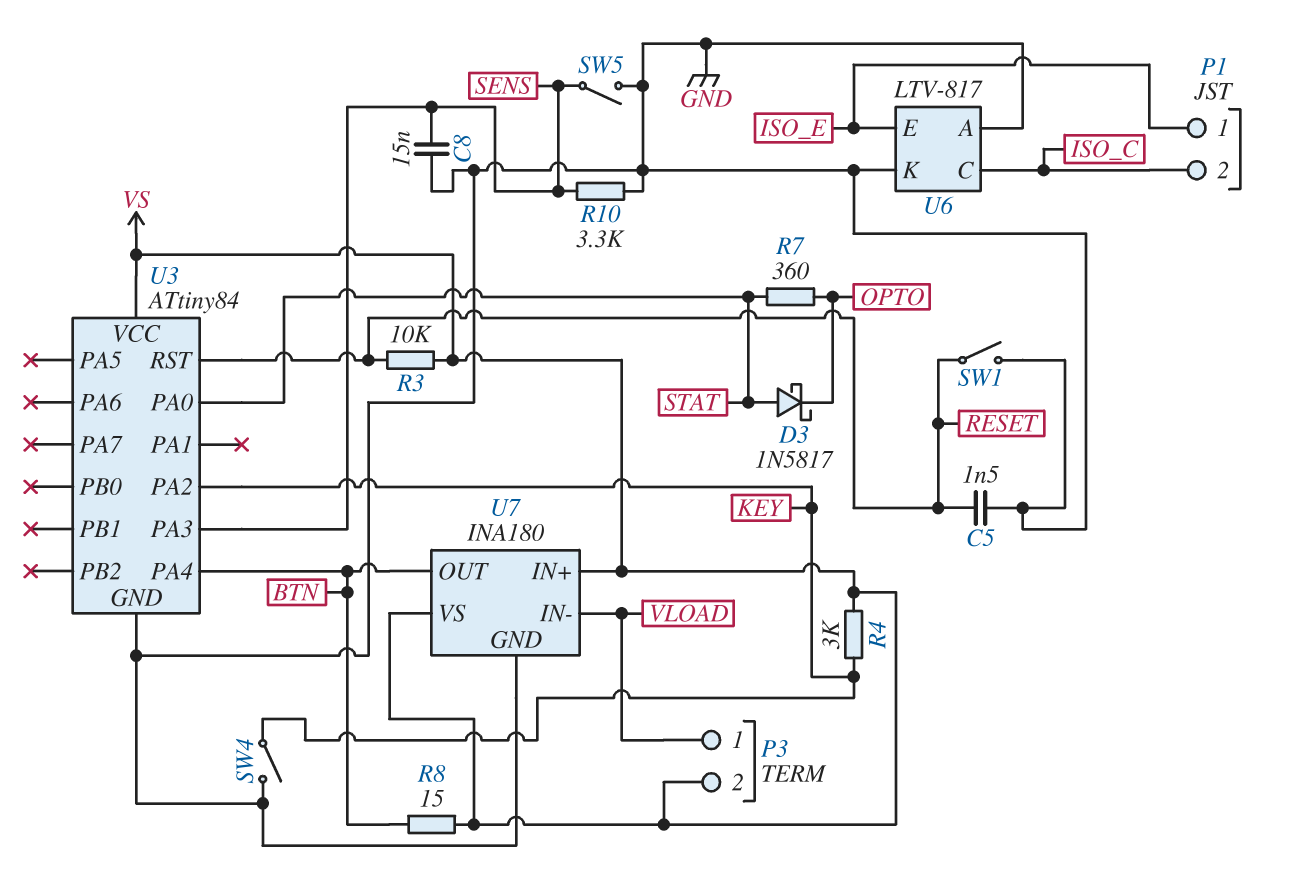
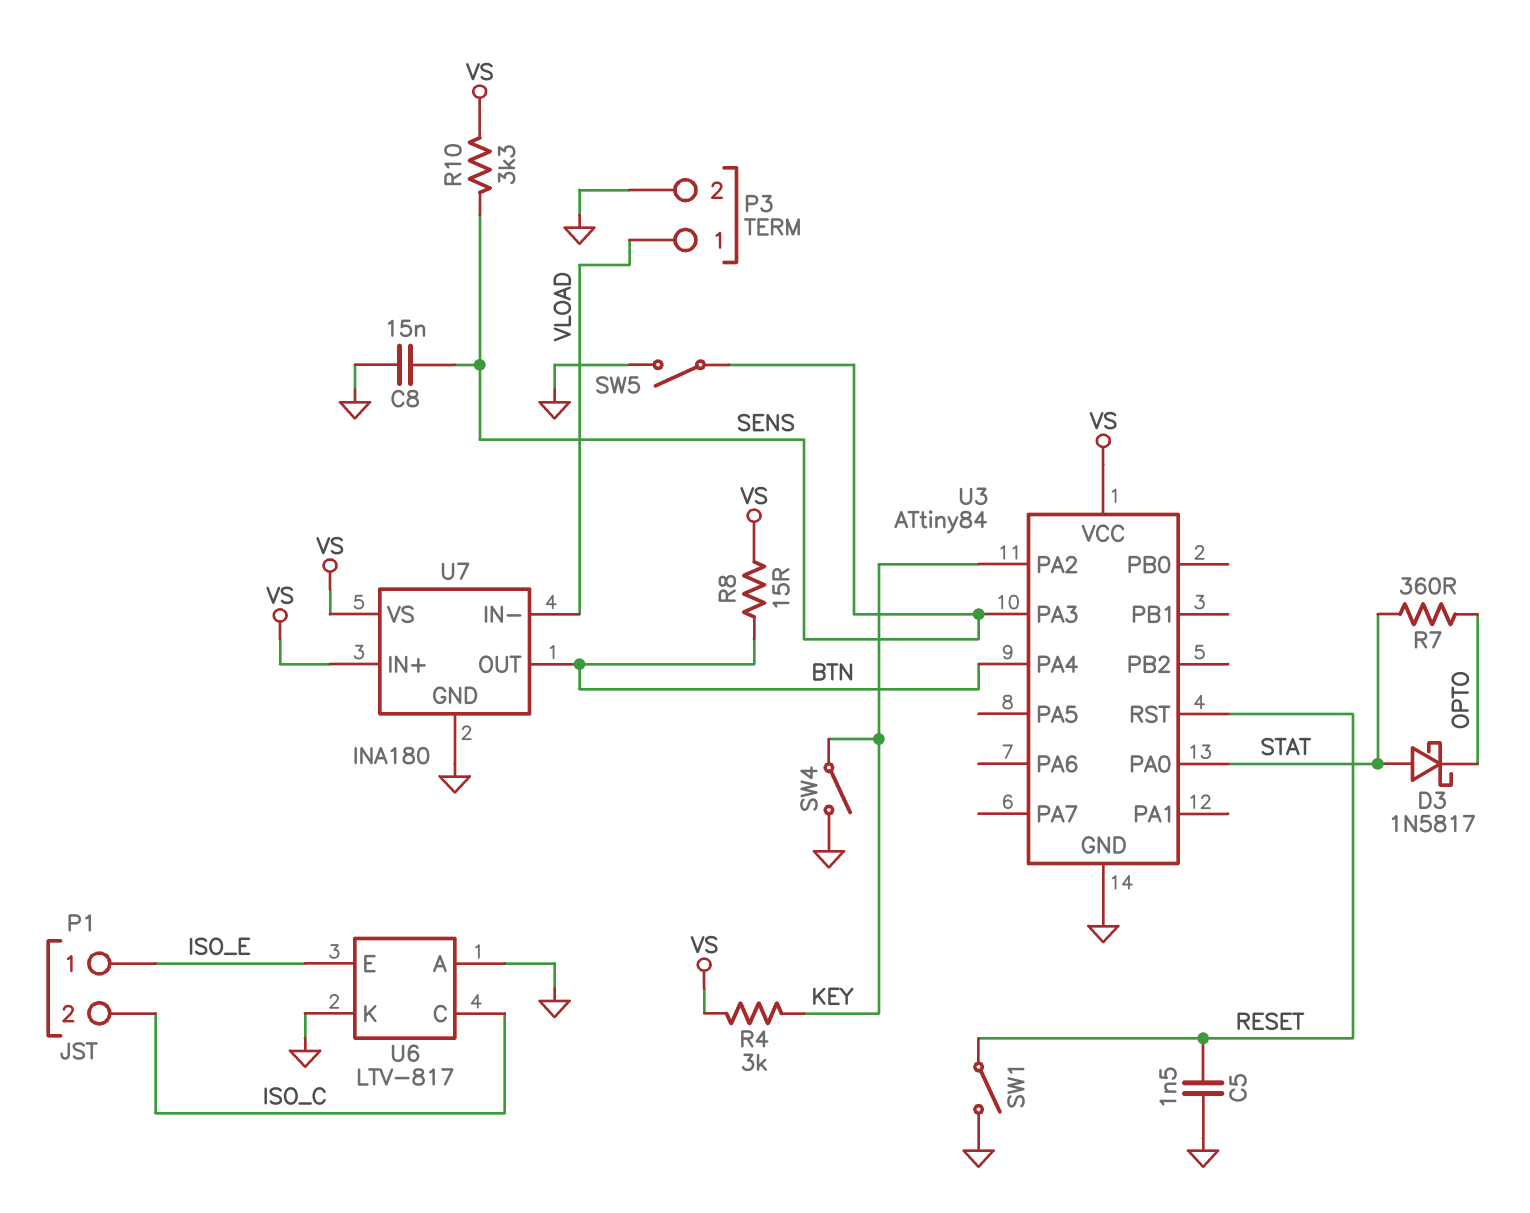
P3 pin 2: VS -> GND
R3: 10k (RESET, VS) -> none
R10: 3.3k (GND, SENS) -> 3.3k (SENS, VS)

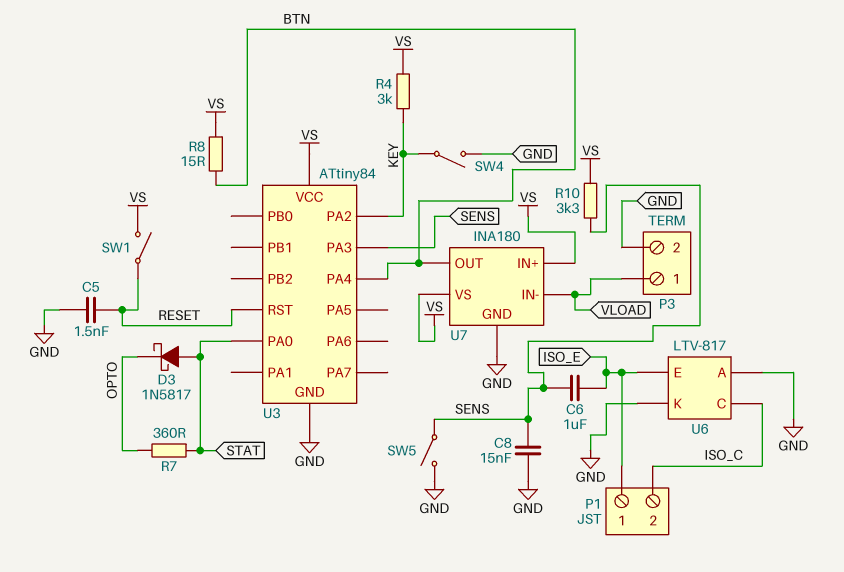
C6: none -> 1uF (ISO_E, SENS)
SW1: switch (GND, RESET) -> switch (RESET, VS)

